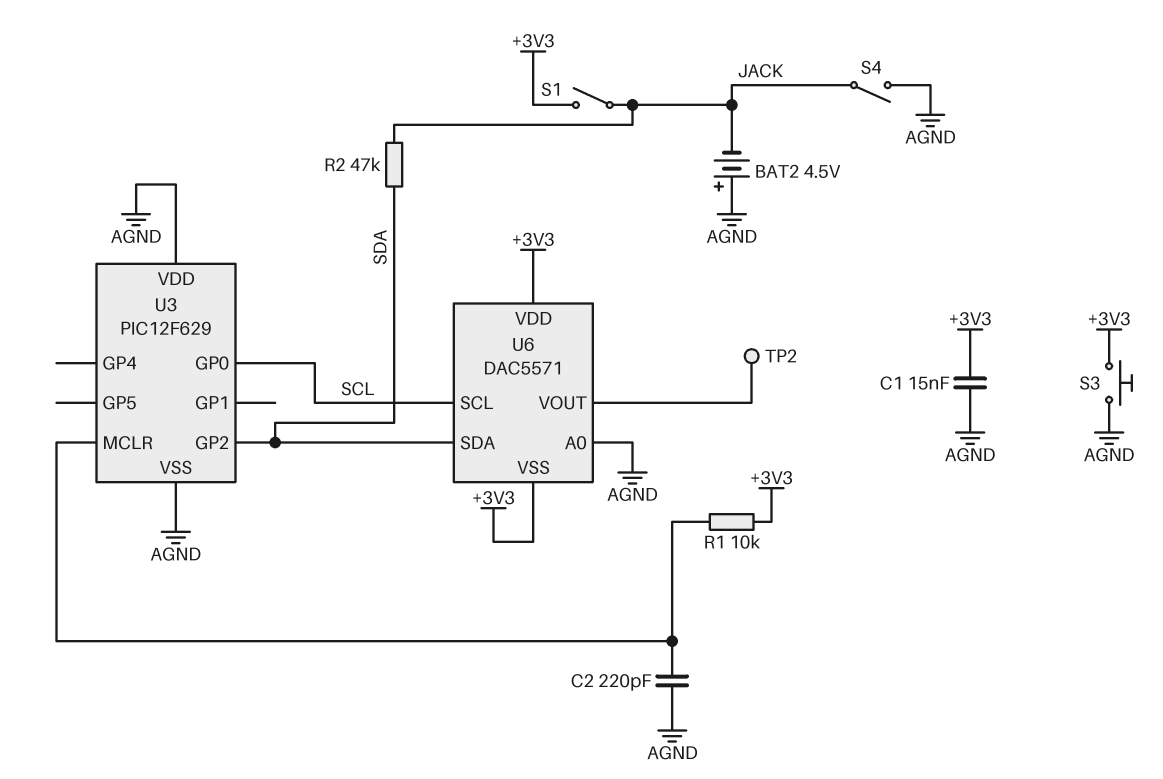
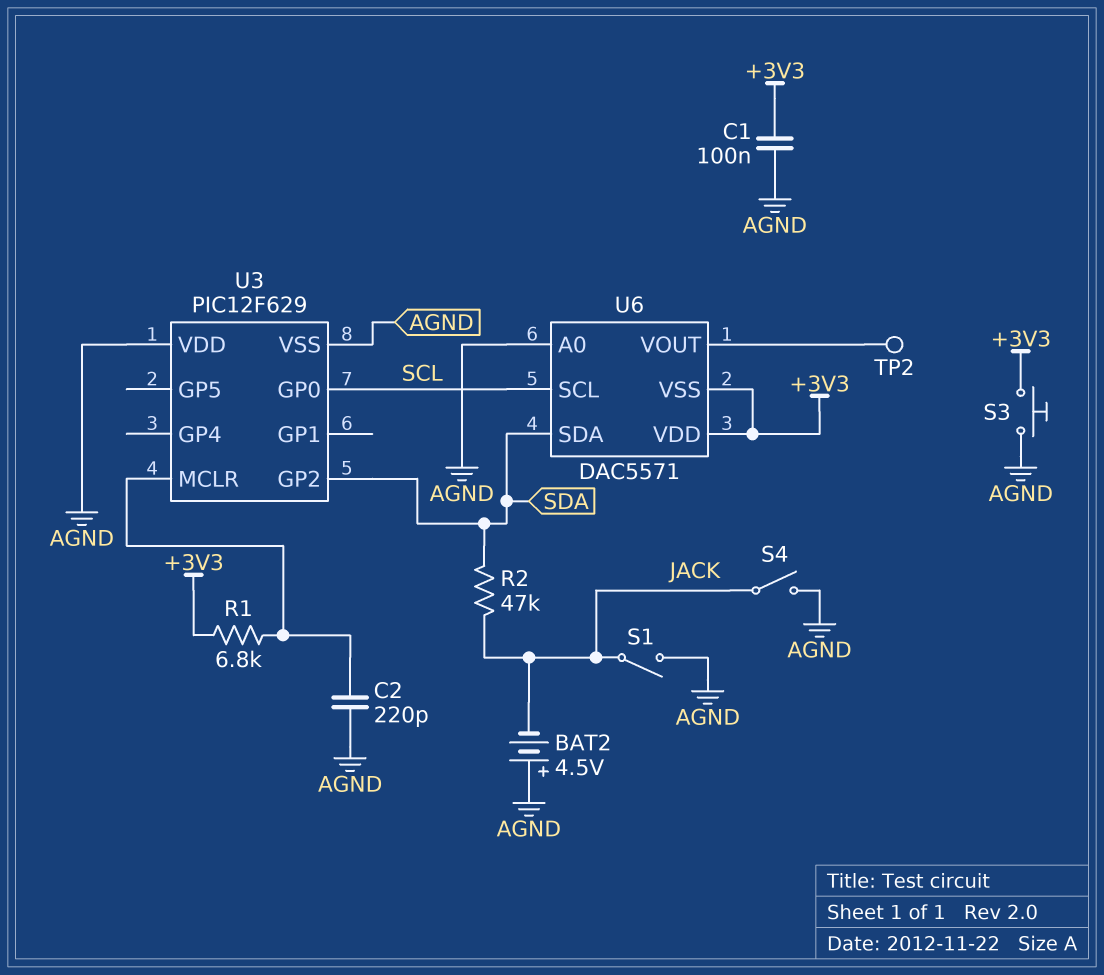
C1: 15nF (+3V3, AGND) -> 100nF (+3V3, AGND)
R1: 10k (+3V3, U3/MCLR) -> 6.8k (+3V3, U3/MCLR)
S1: switch (+3V3, JACK) -> switch (AGND, JACK)

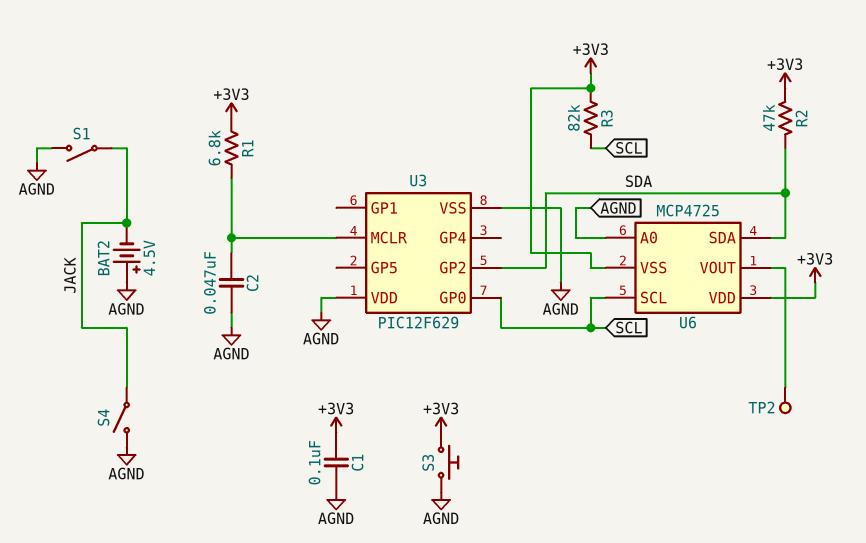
C2: 220pF (AGND, U3/MCLR) -> 47nF (AGND, U3/MCLR)
R2: 47k (JACK, SDA) -> 47k (+3V3, SDA)
R3: none -> 82k (+3V3, SCL)
U6: DAC5571 -> MCP4725

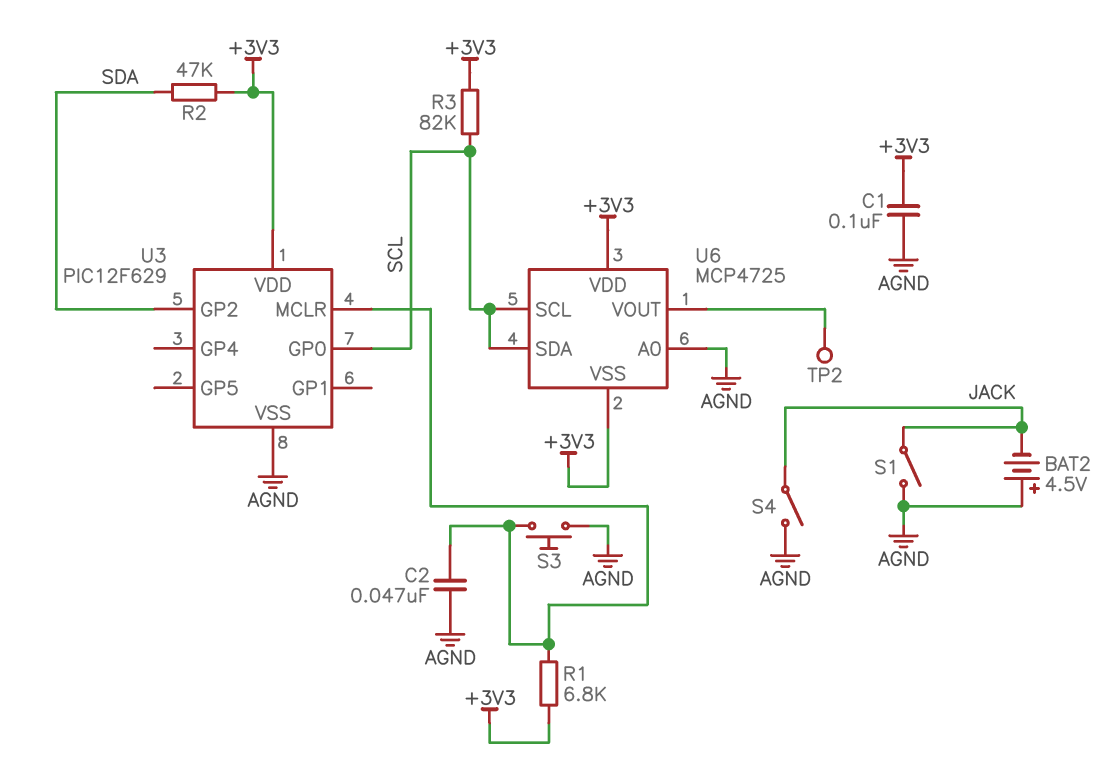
S3: button (+3V3, AGND) -> button (AGND, U3/MCLR)
U3 pin VDD: AGND -> +3V3
U6 pin SDA: SDA -> SCL

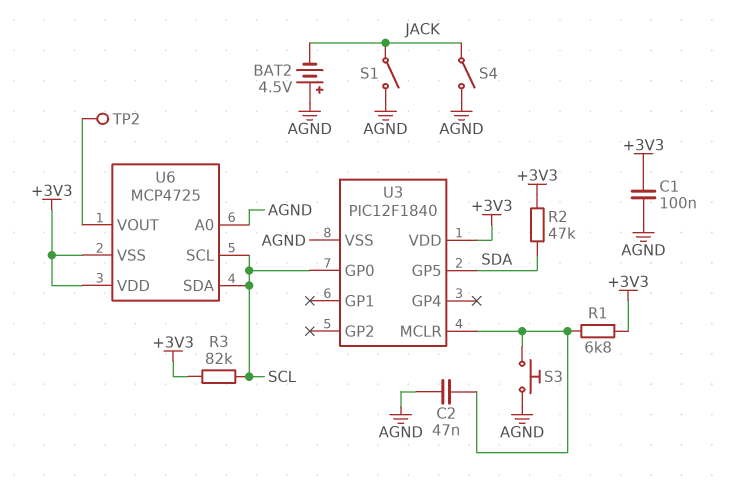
U3: PIC12F629 -> PIC12F1840
U3 pin GP2: SDA -> none
U3 pin GP5: none -> SDA

